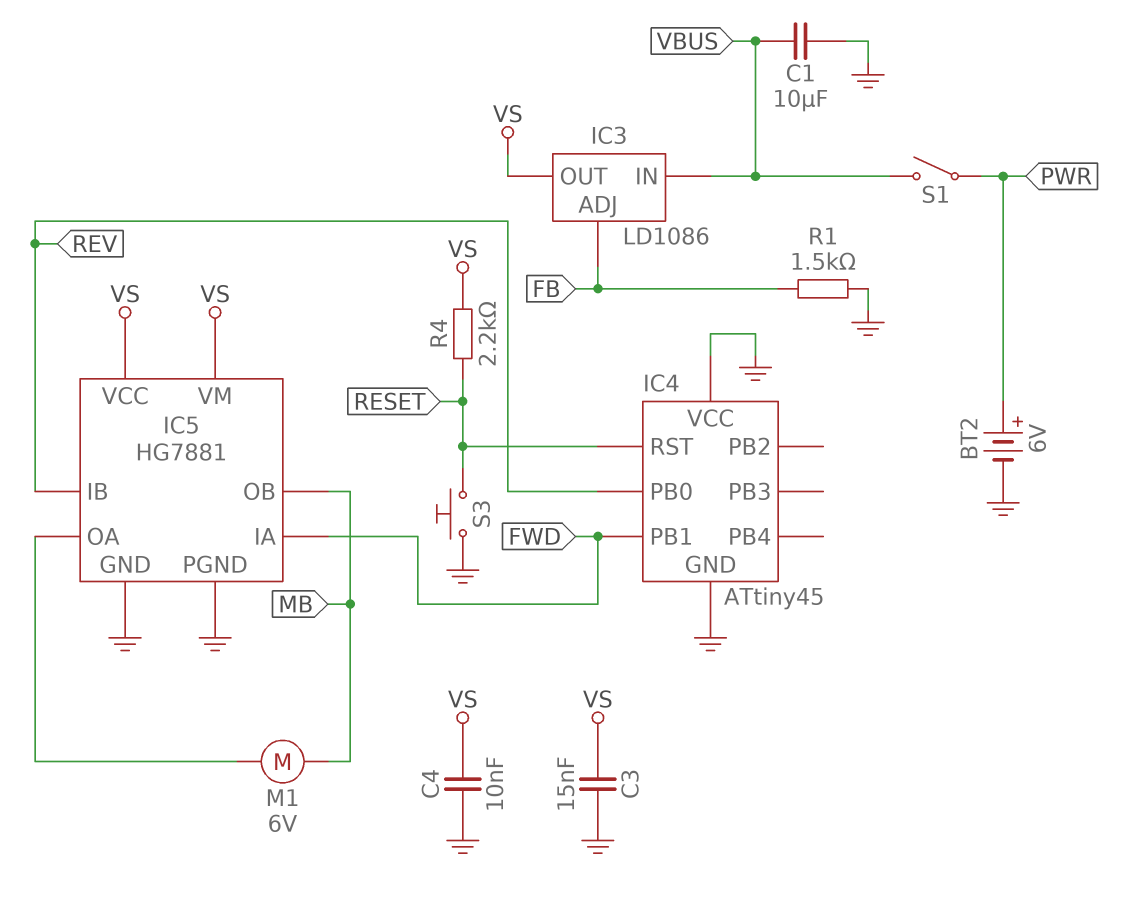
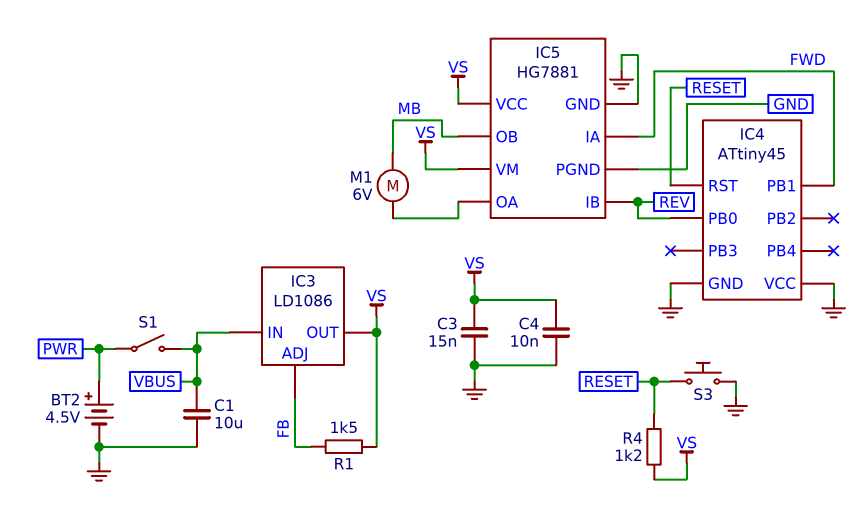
BT2: 6V (plus PWR, minus GND) -> 4.5V (plus PWR, minus GND)
R1: 1.5k (FB, GND) -> 1.5k (FB, VS)
R4: 2.2k (RESET, VS) -> 1.2k (RESET, VS)

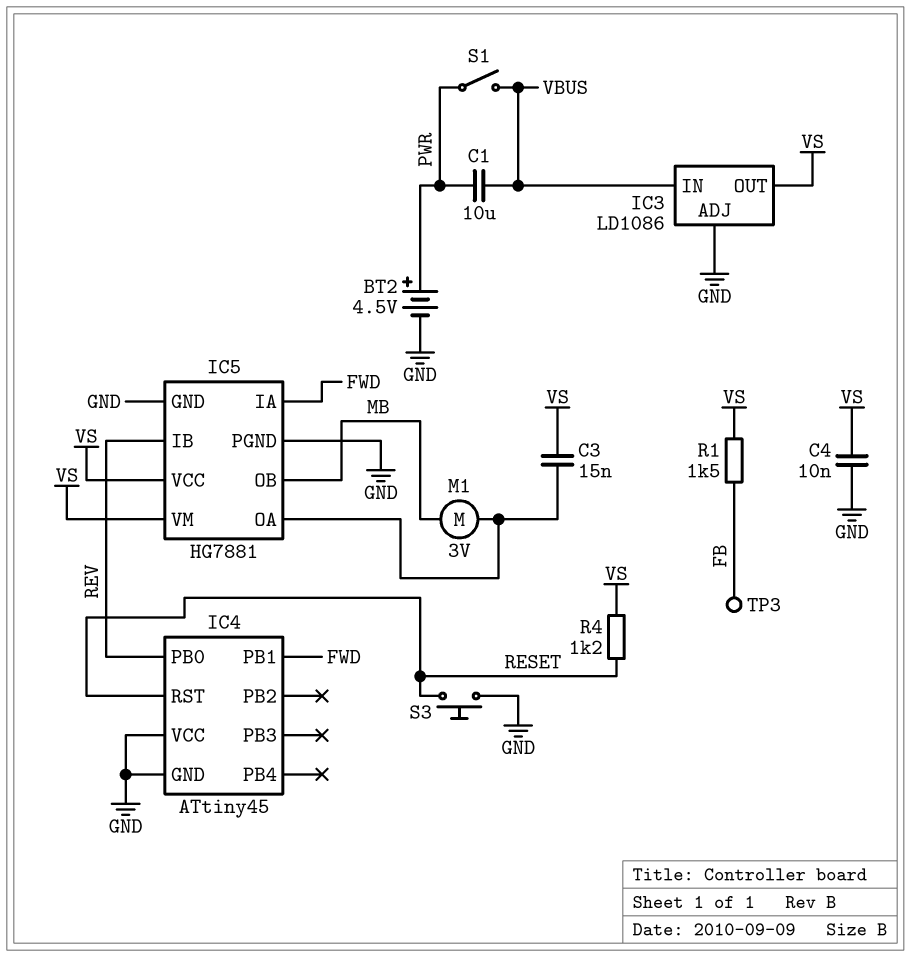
C1: 10uF (GND, VBUS) -> 10uF (PWR, VBUS)
C3: 15nF (GND, VS) -> 15nF (IC5/OA, VS)
IC3 pin ADJ: FB -> GND
M1: motor 6V (IC5/OA, MB) -> motor 3V (IC5/OA, MB)
TP3: none -> test point (FB)

